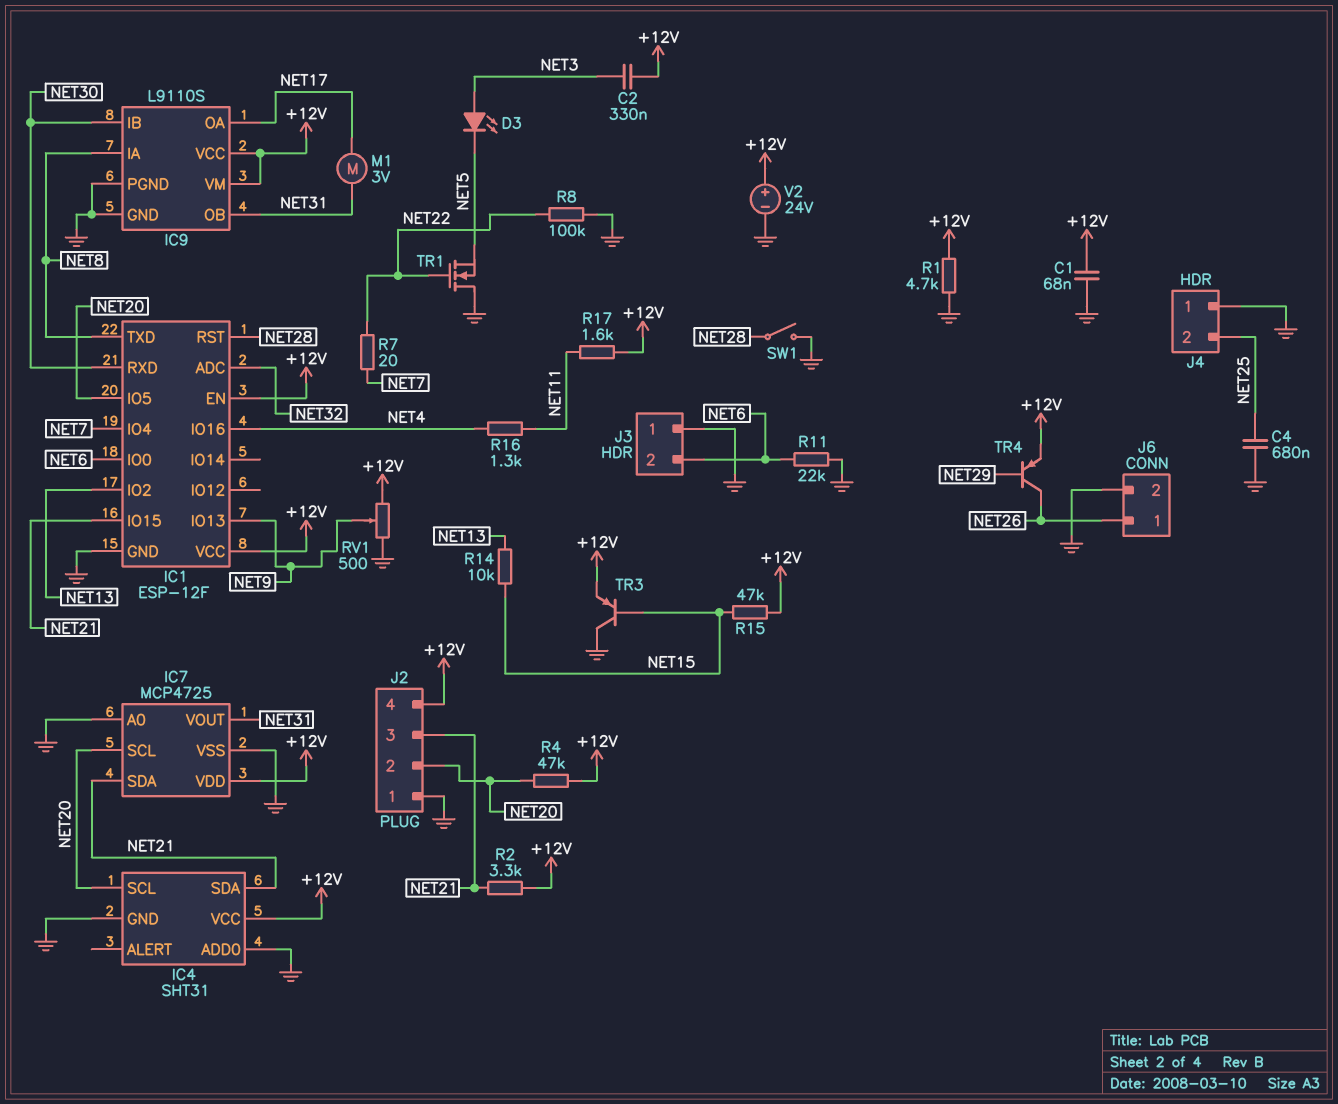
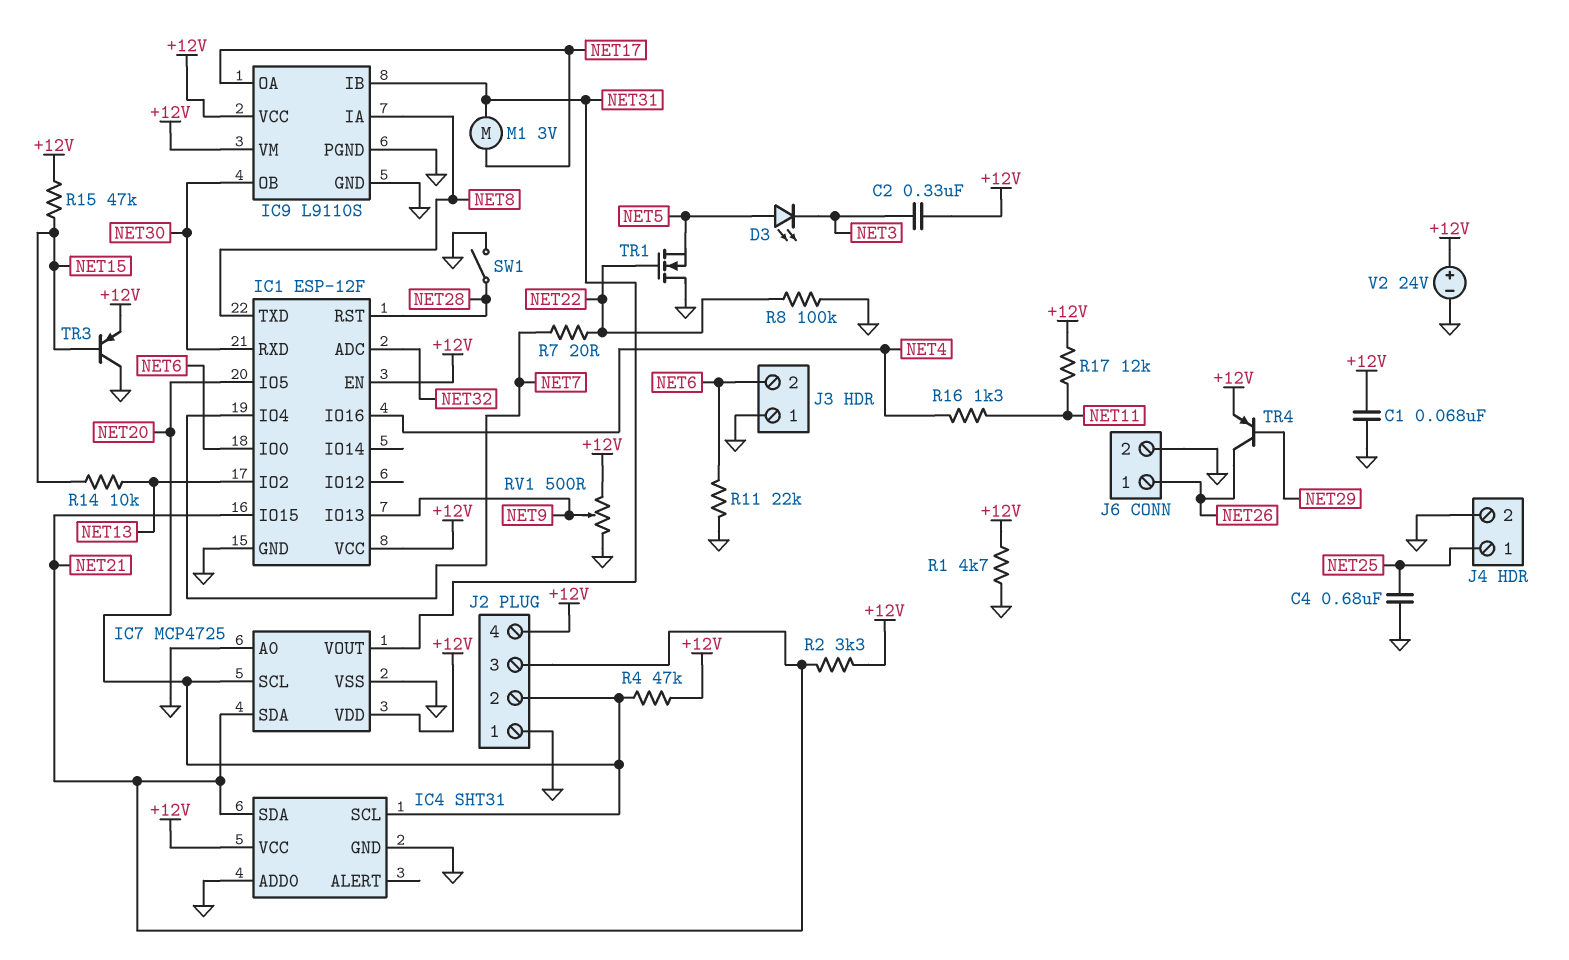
D3: LED (A NET3, K NET5) -> LED (A NET5, K NET3)
IC9 pin IB: NET30 -> NET31
IC9 pin OB: NET31 -> NET30
J4 pin 1: GND -> NET25
J4 pin 2: NET25 -> GND
R17: 1.6k (+12V, NET11) -> 12k (+12V, NET11)

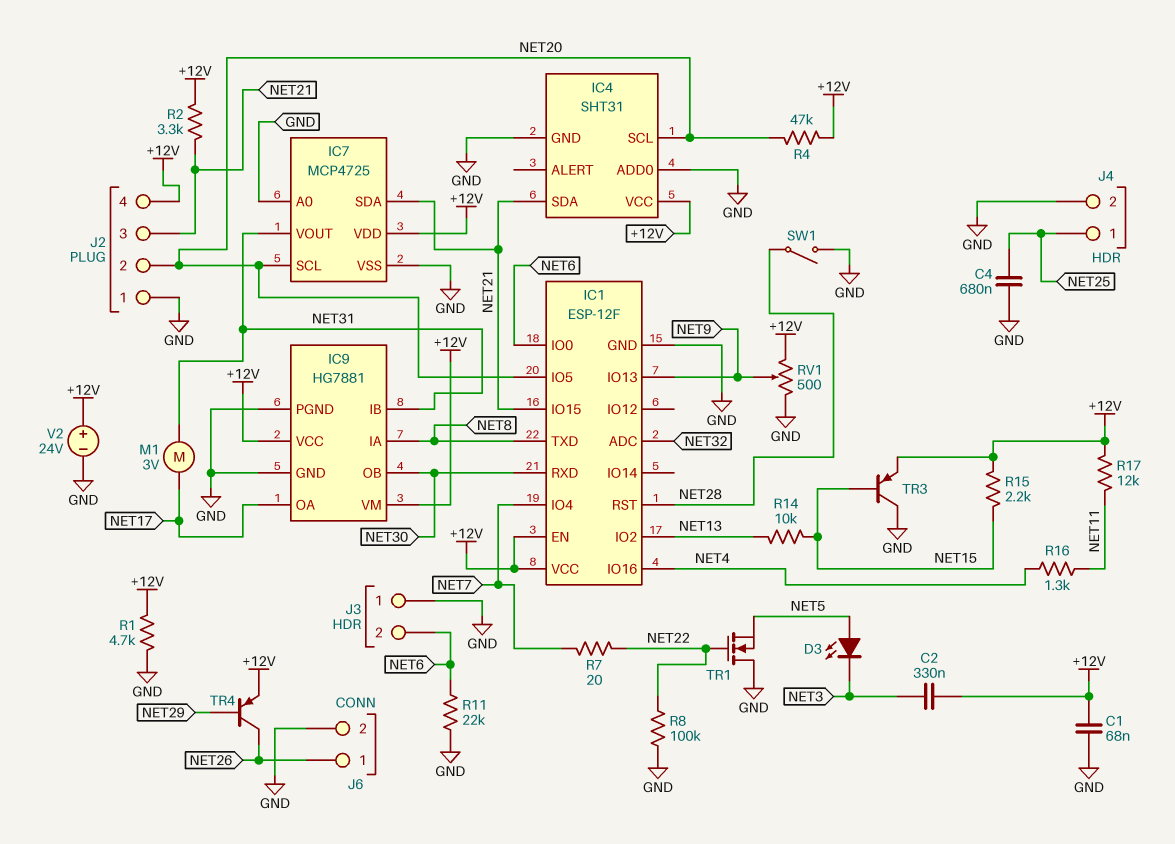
IC9: L9110S -> HG7881
R15: 47k (+12V, NET15) -> 2.2k (+12V, NET15)

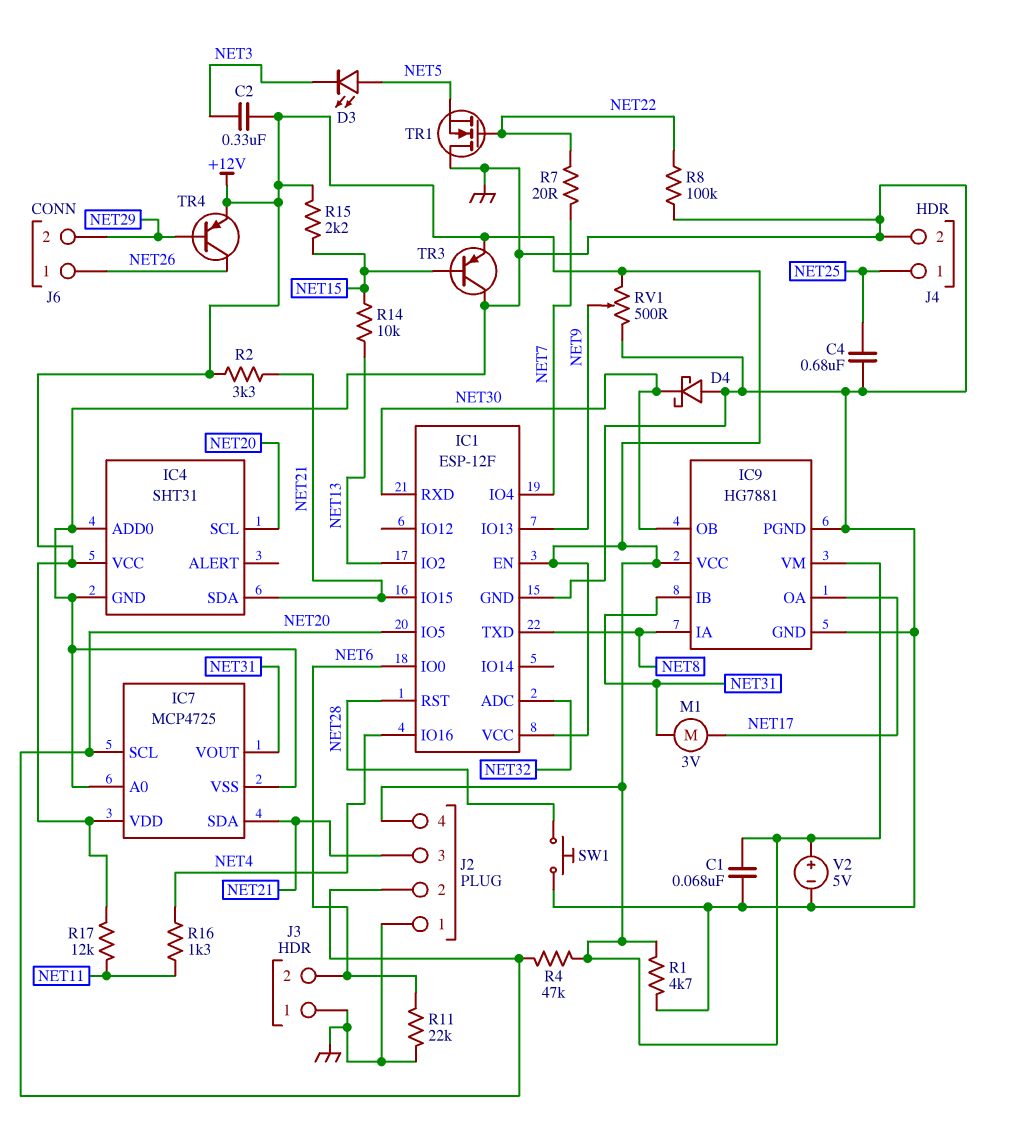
D4: none -> schottky (A GND, K NET30)
J6 pin 2: GND -> NET29
SW1: switch (GND, NET28) -> button (GND, NET28)
V2: 24V (plus +12V, minus GND) -> 5V (plus +12V, minus GND)

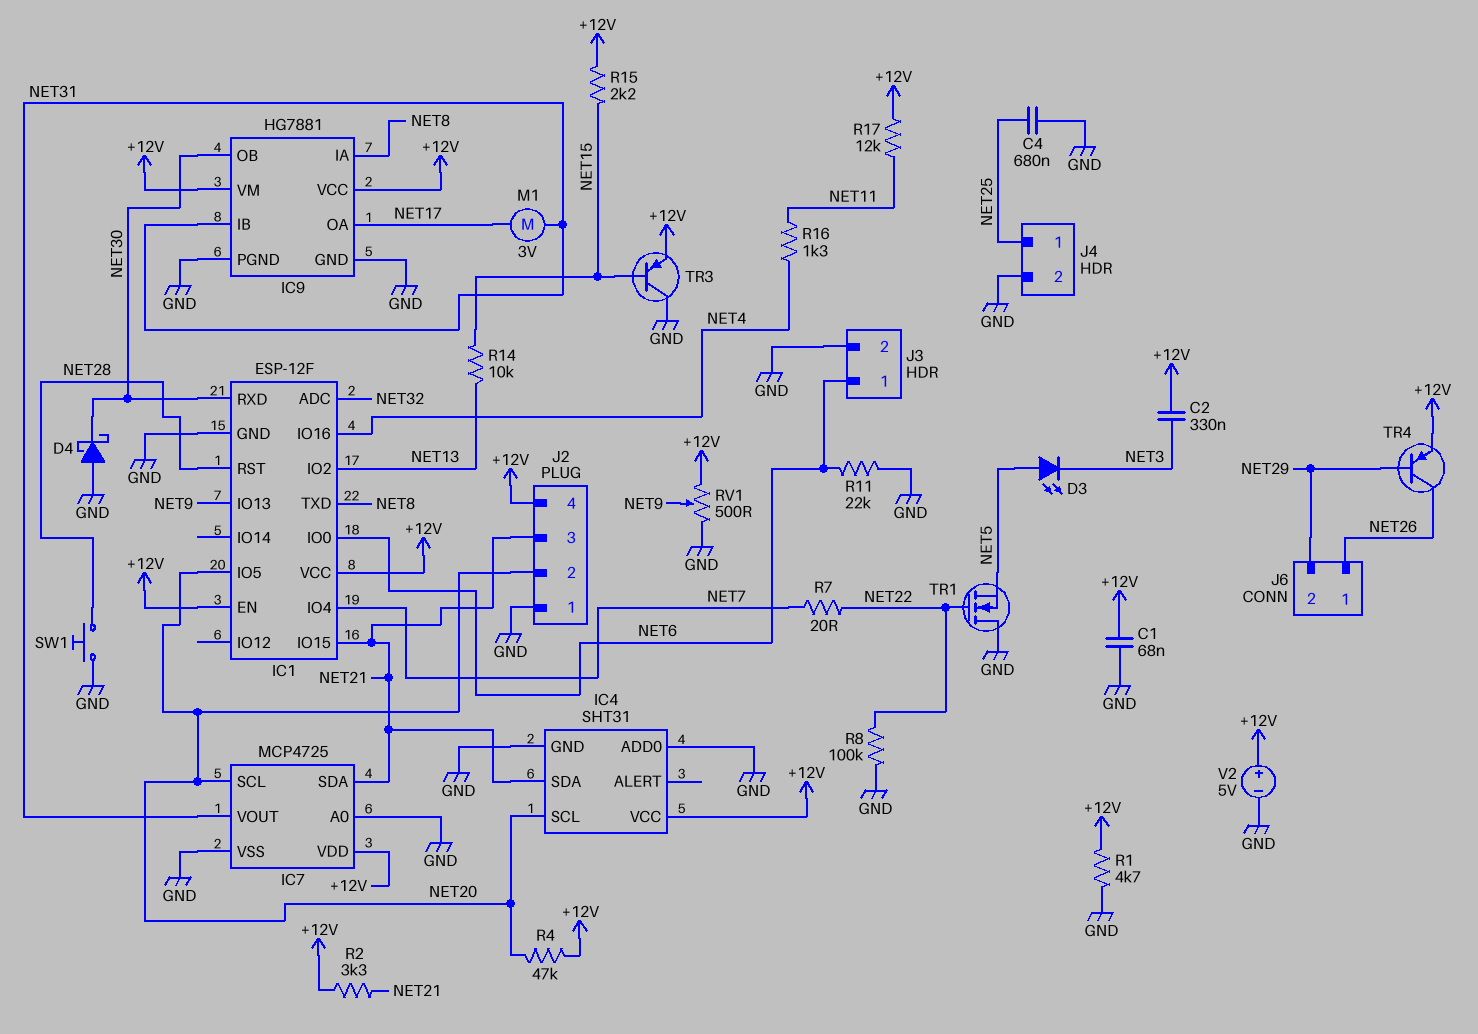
J3 pin 1: GND -> NET6
J3 pin 2: NET6 -> GND

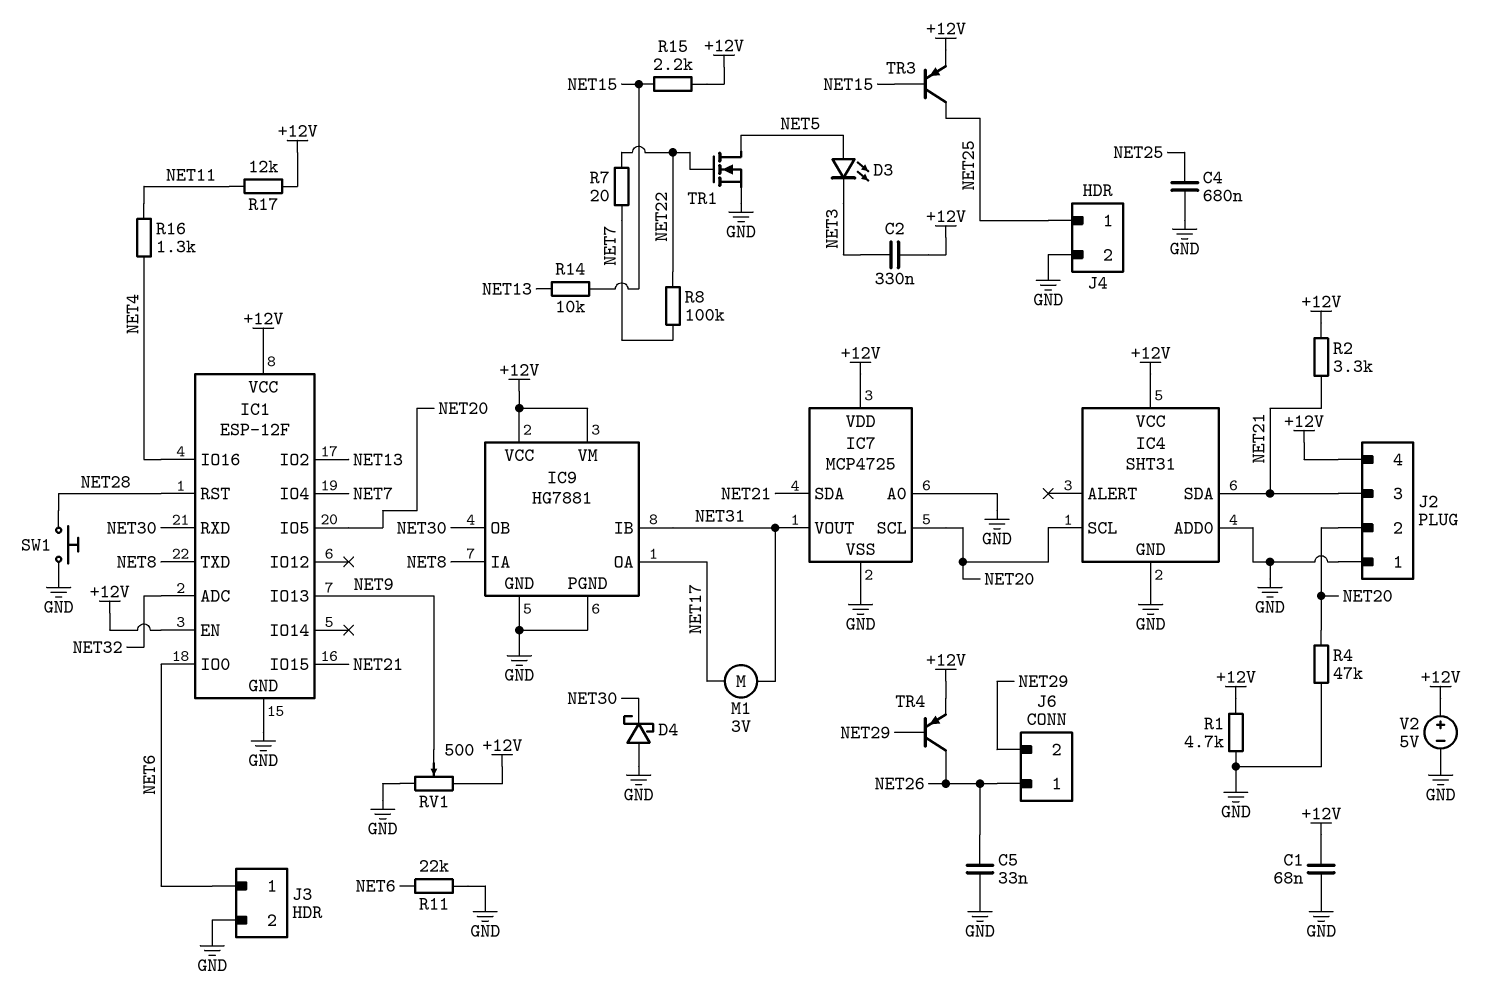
C5: none -> 33nF (GND, NET26)
R4: 47k (+12V, NET20) -> 47k (GND, NET20)
R8: 100k (GND, NET22) -> 100k (NET7, NET22)
TR1: NMOS (G NET22, D GND, S NET5) -> NMOS (G NET22, D NET5, S GND)
TR3: PNP (B NET15, C GND, E +12V) -> PNP (B NET15, C NET25, E +12V)

